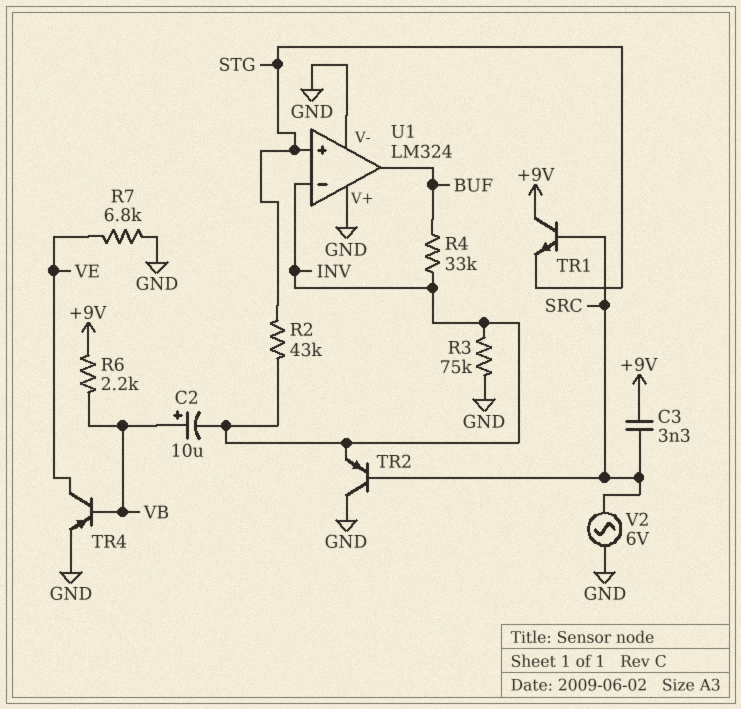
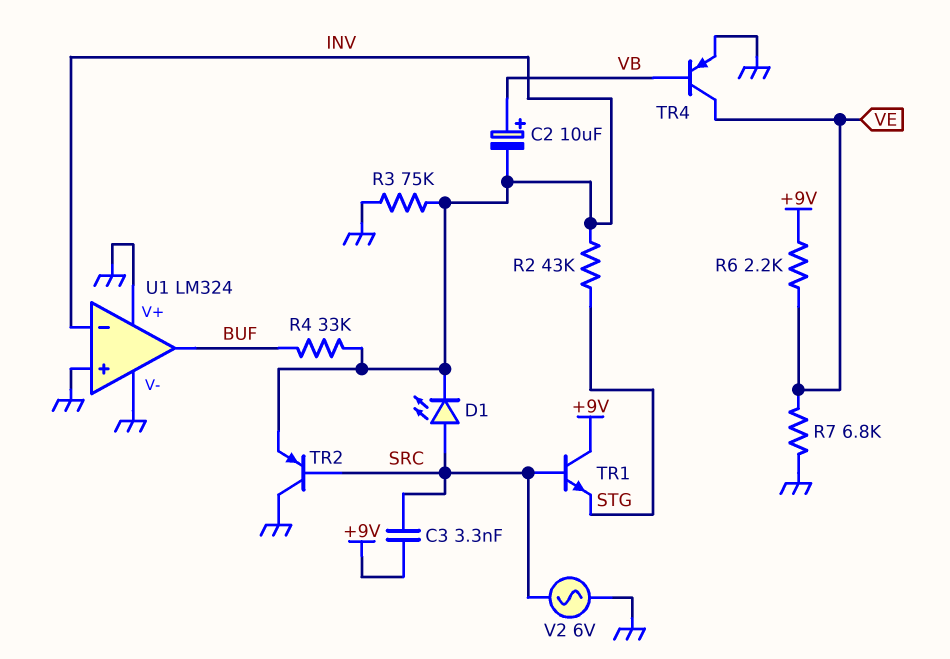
D1: none -> LED (A SRC, K INV)
R6: 2.2k (+9V, VB) -> 2.2k (+9V, VE)
U1 pin in+: STG -> GND

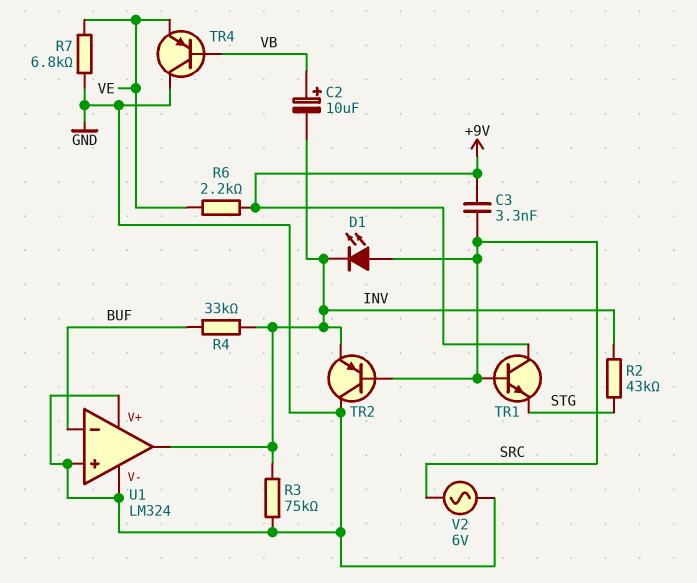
TR4: PNP (B VB, C VE, E GND) -> PNP (B VB, C GND, E VE)
U1 pin in-: INV -> BUF
U1 pin out: BUF -> INV

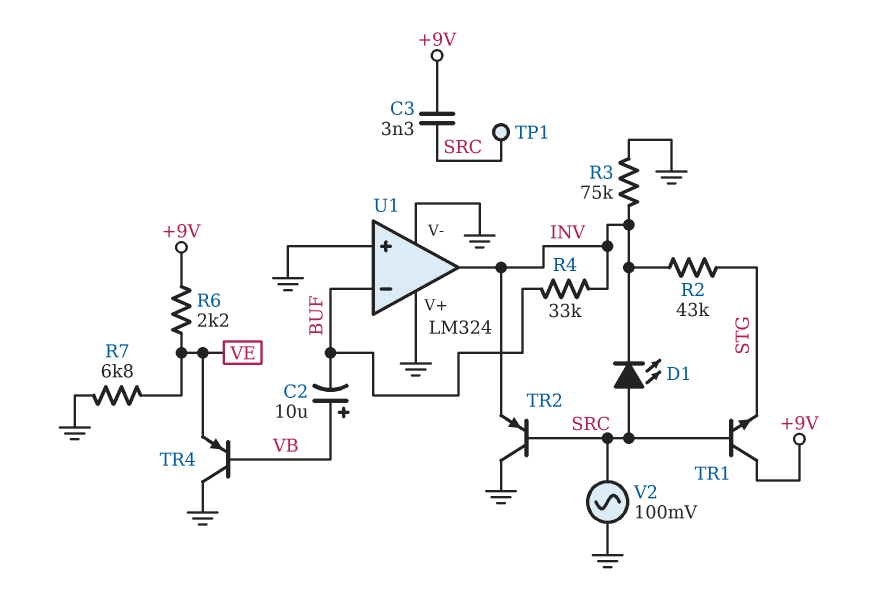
C2: 10uF (plus VB, minus INV) -> 10uF (plus VB, minus BUF)
TP1: none -> test point (SRC)
V2: AC 6V (GND, SRC) -> AC 100mV (GND, SRC)

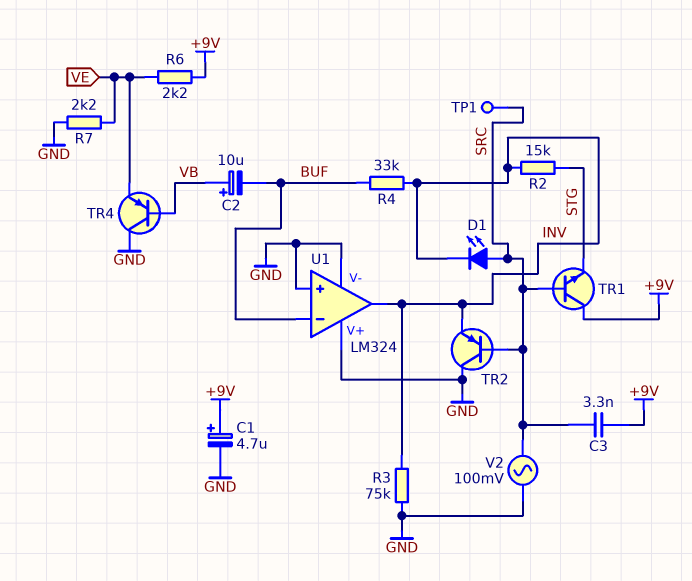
C1: none -> 4.7uF (plus +9V, minus GND)
R2: 43k (INV, STG) -> 15k (INV, STG)
R7: 6.8k (GND, VE) -> 2.2k (GND, VE)

